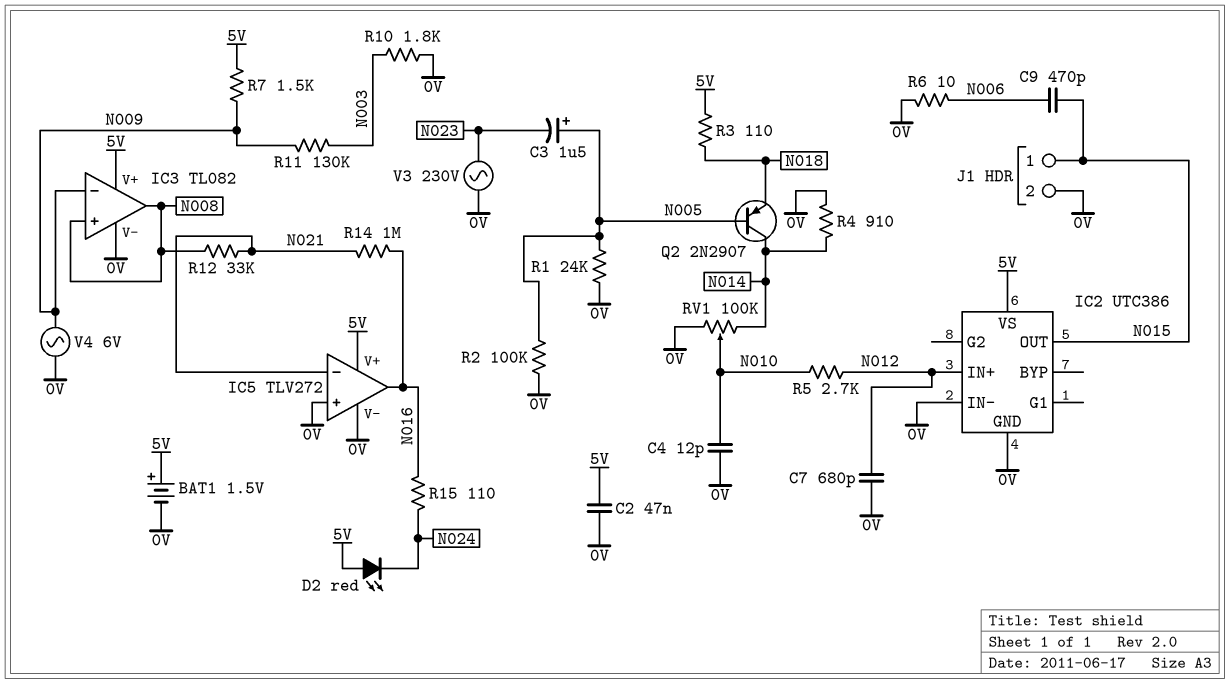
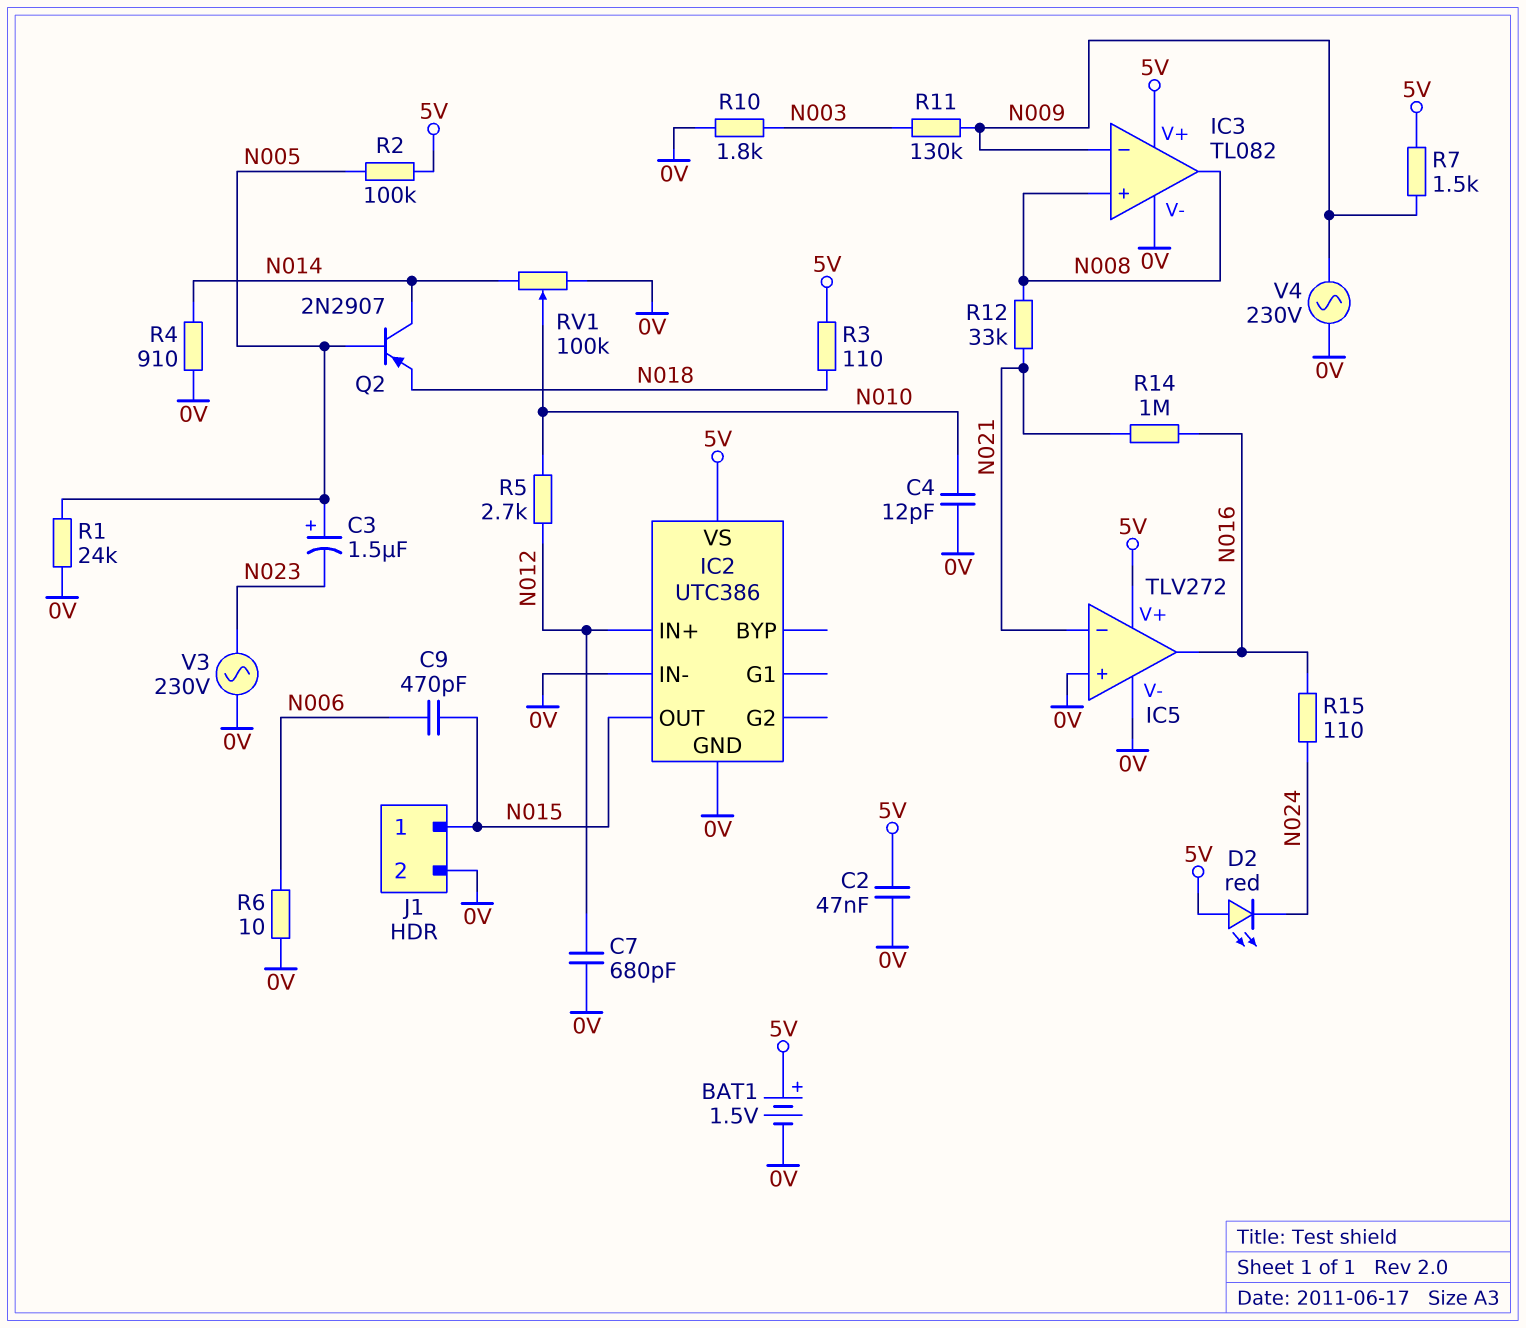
R2: 100k (0V, N005) -> 100k (5V, N005)
V4: AC 6V (0V, N009) -> AC 230V (0V, N009)

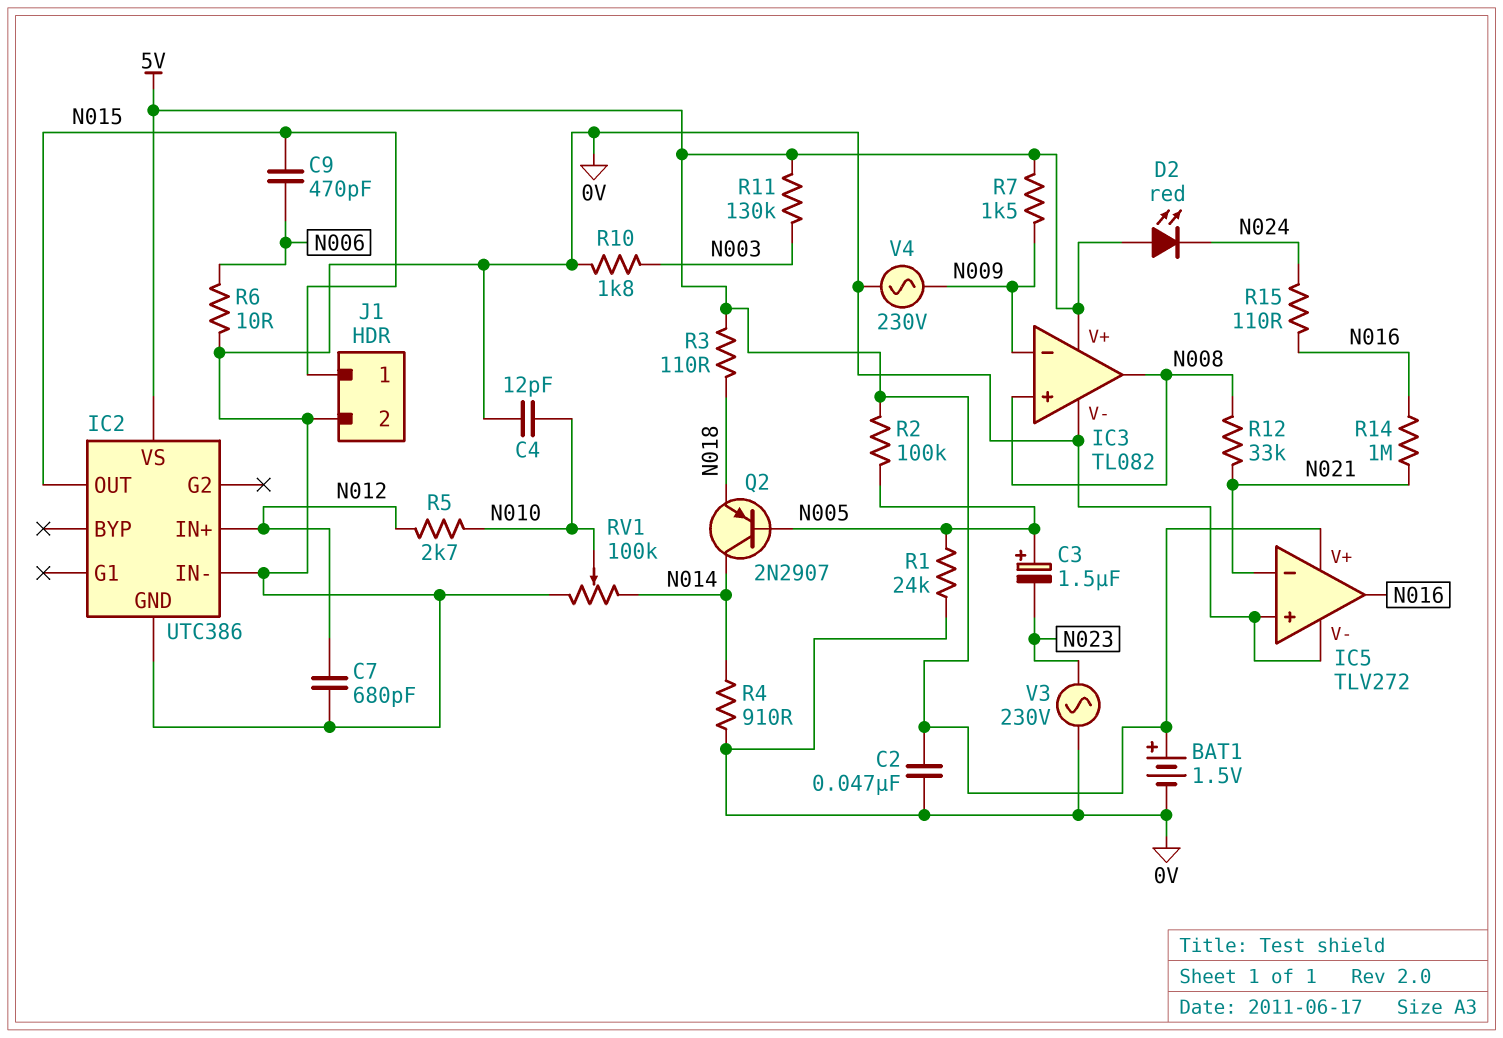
R11: 130k (N003, N009) -> 130k (5V, N003)

